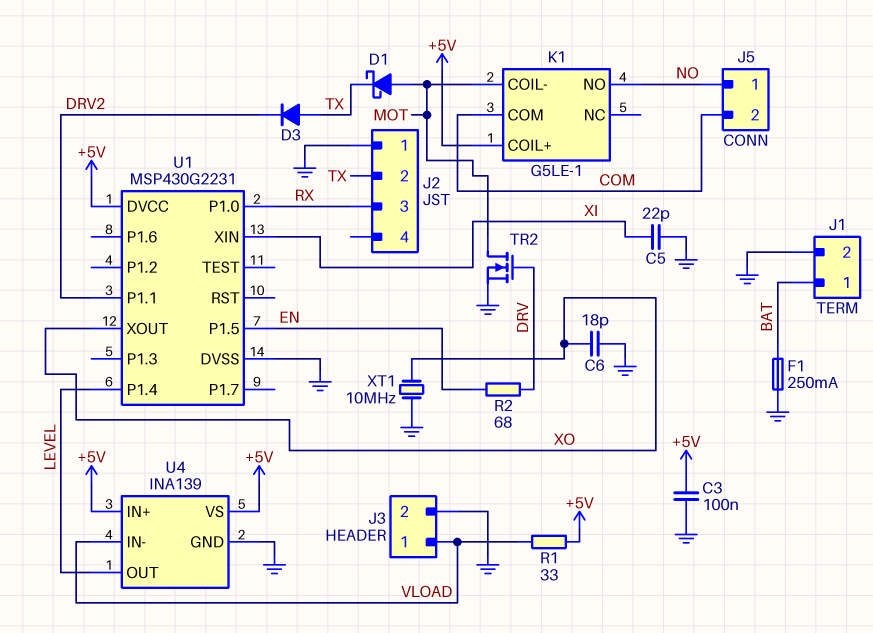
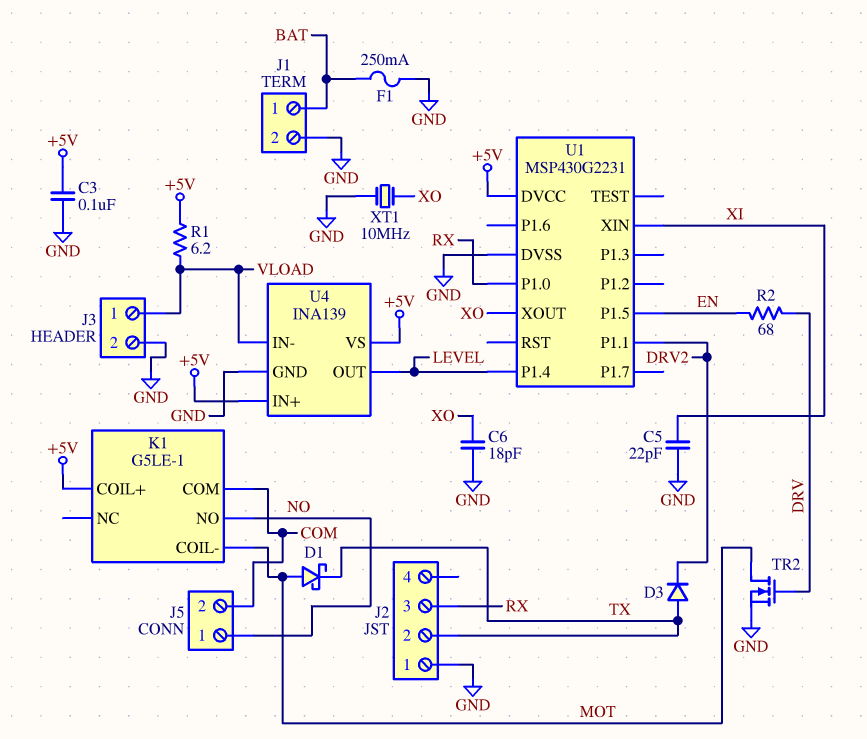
R1: 33 (+5V, VLOAD) -> 6.2 (+5V, VLOAD)

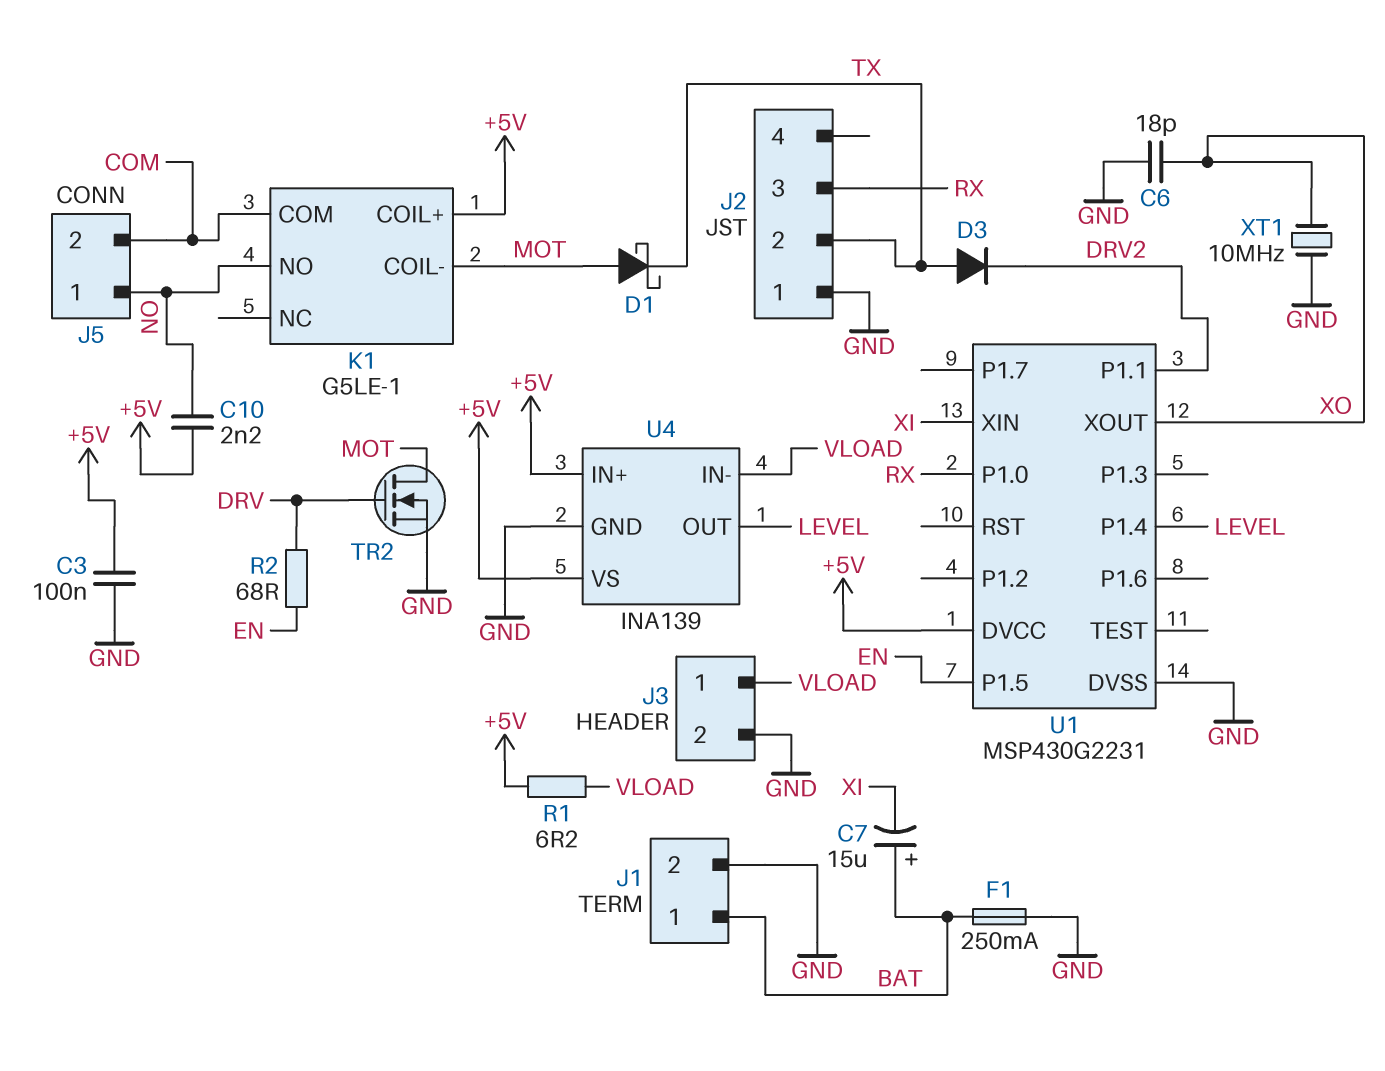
C5: 22pF (GND, XI) -> none
C7: none -> 15uF (plus BAT, minus XI)
C10: none -> 2.2nF (+5V, NO)

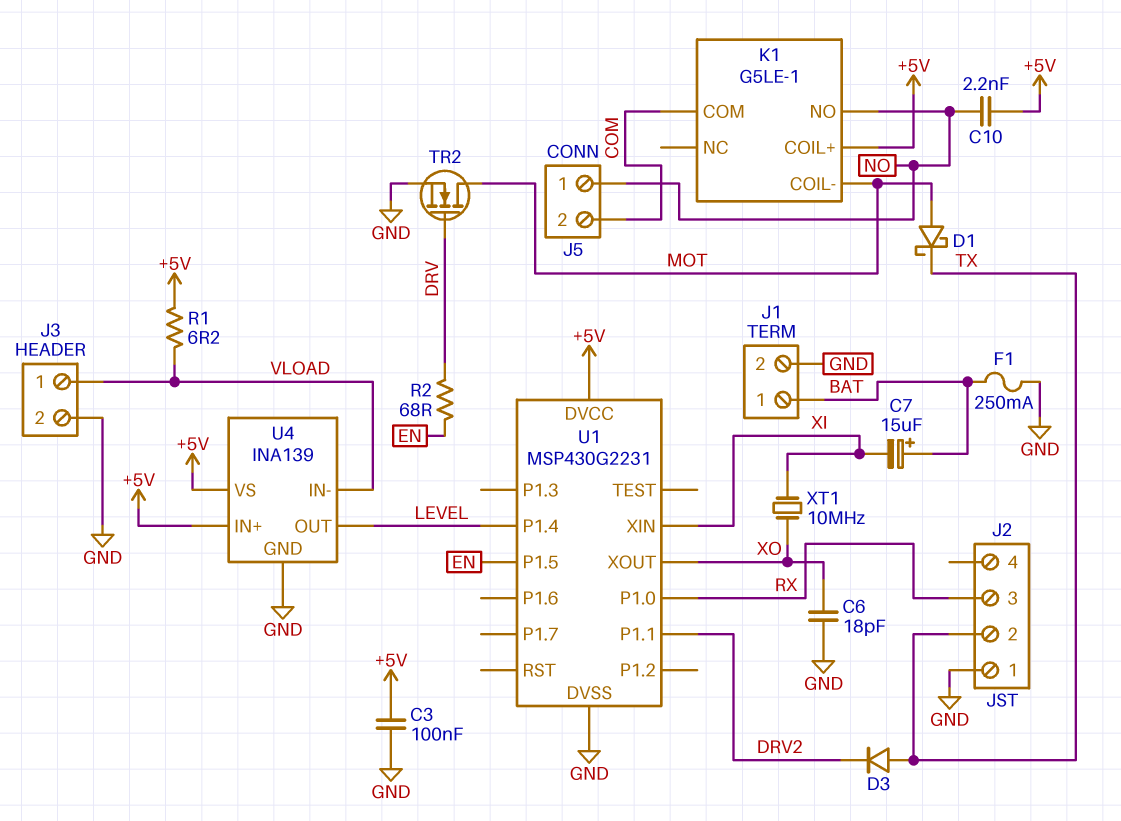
XT1: 10MHz (GND, XO) -> 10MHz (XI, XO)

